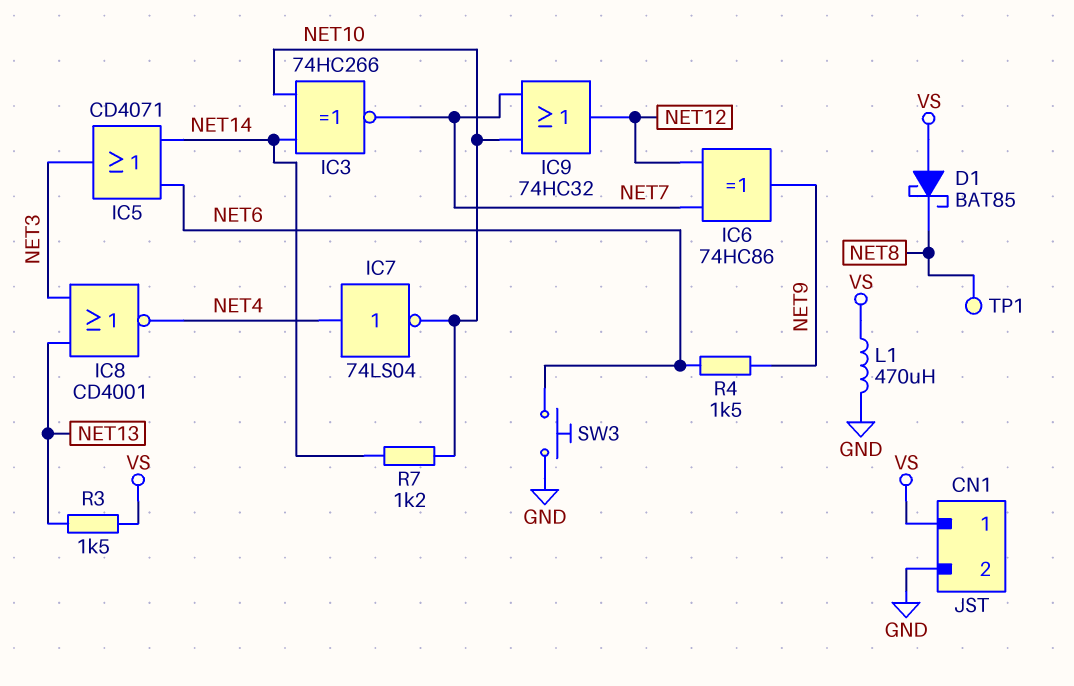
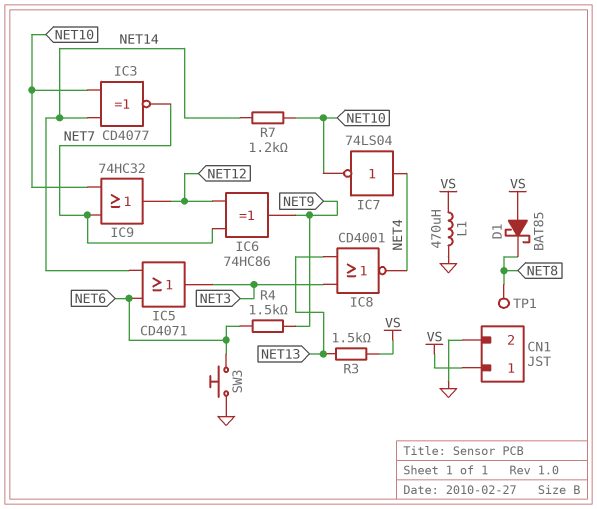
IC3: XNOR 74HC266 (in NET10, in NET14, out NET7) -> XNOR CD4077 (in NET10, in NET14, out NET7)

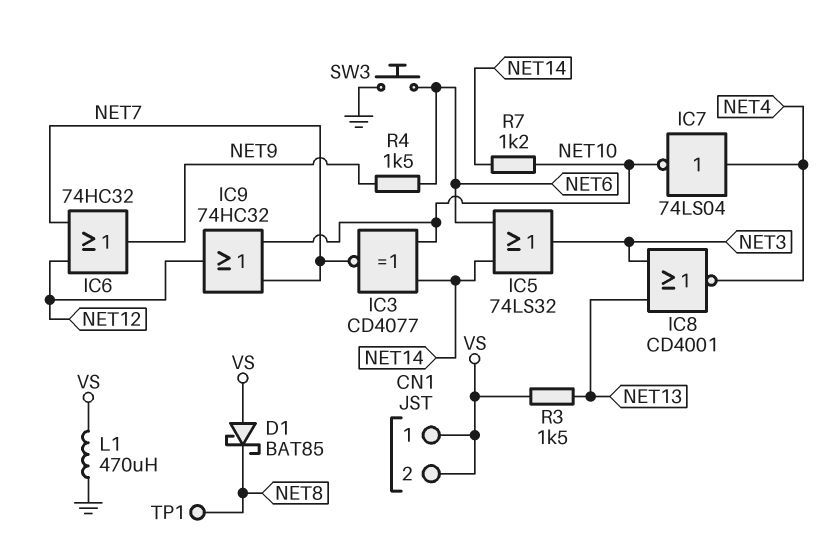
CN1 pin 2: GND -> VS
IC5: OR CD4071 (in NET6, in NET14, out NET3) -> OR 74LS32 (in NET6, in NET14, out NET3)
IC6: XOR 74HC86 (in NET7, in NET12, out NET9) -> OR 74HC32 (in NET7, in NET12, out NET9)

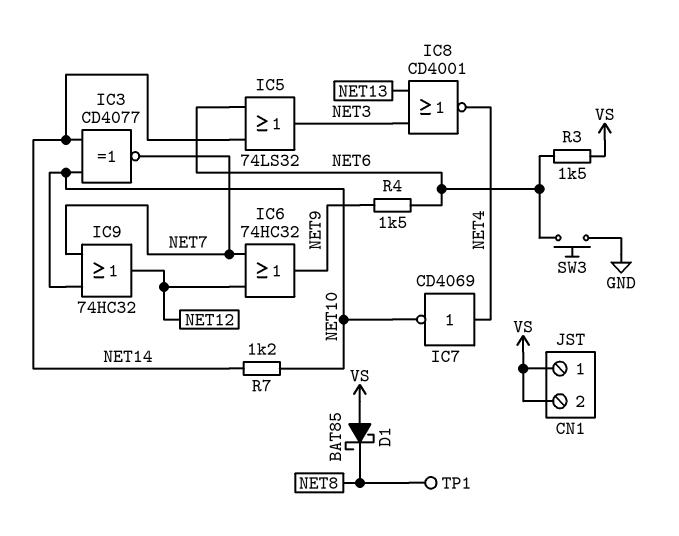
IC7: NOT 74LS04 (in NET4, out NET10) -> NOT CD4069 (in NET4, out NET10)
L1: 470uH (GND, VS) -> none
R3: 1.5k (NET13, VS) -> 1.5k (NET6, VS)

